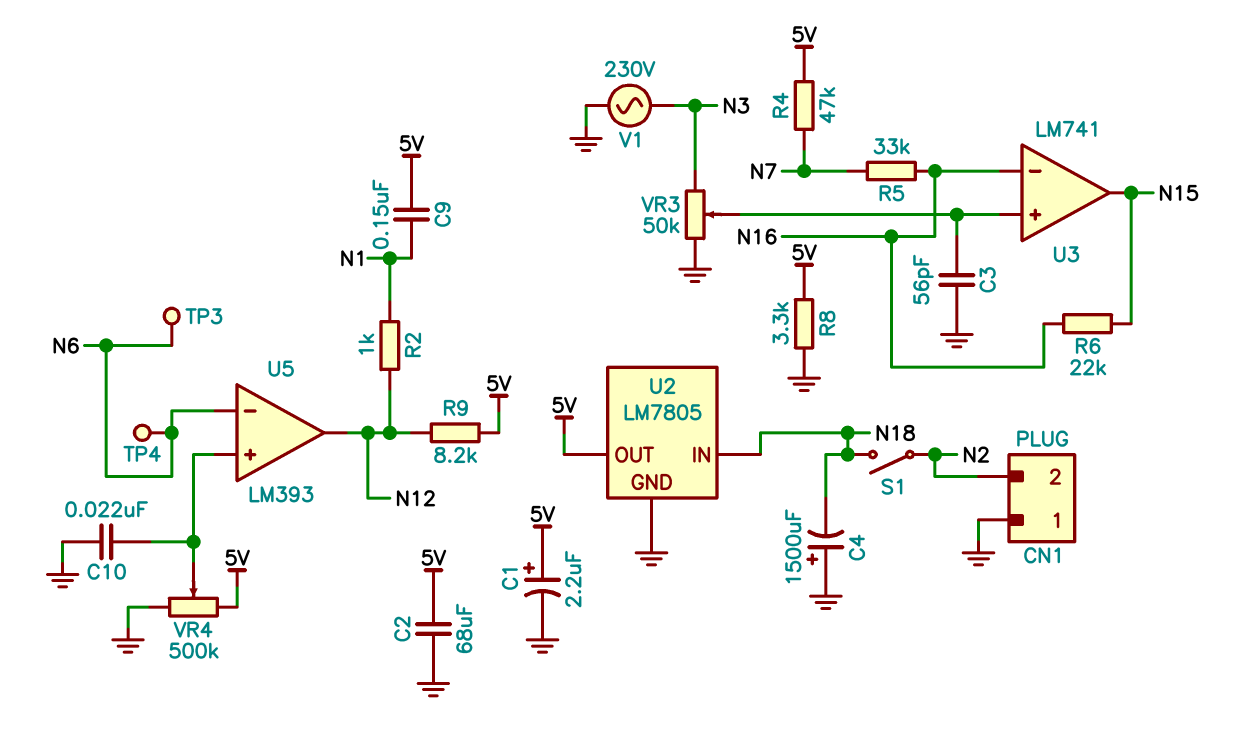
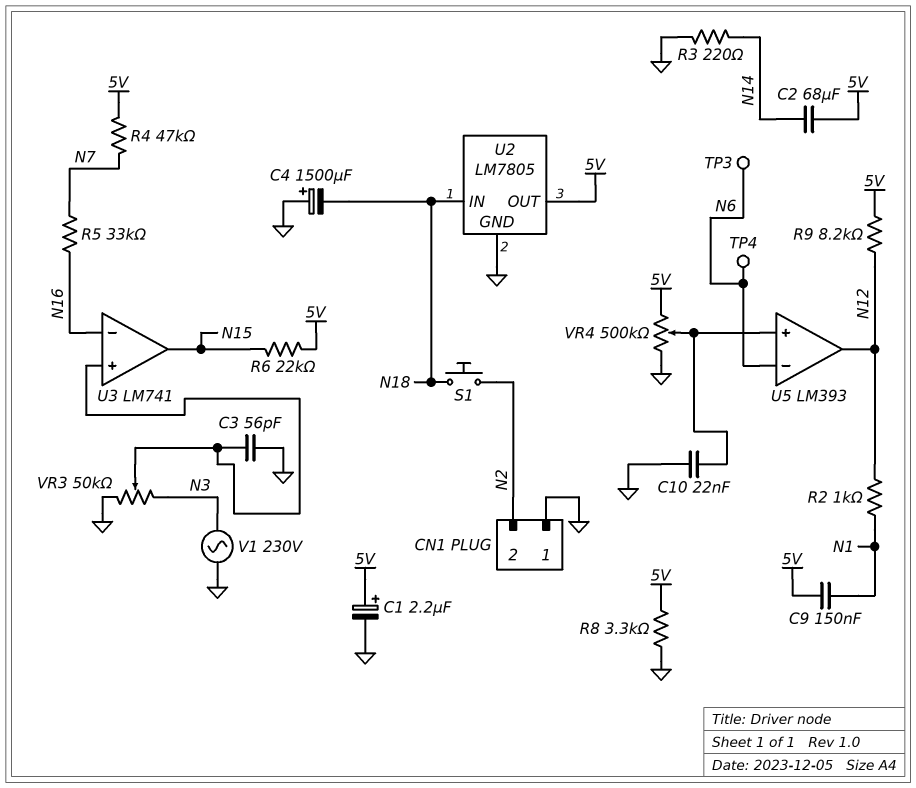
C2: 68uF (5V, GND) -> 68uF (5V, N14)
R3: none -> 220 (GND, N14)
R6: 22k (N15, N16) -> 22k (5V, N15)
S1: switch (N2, N18) -> button (N2, N18)

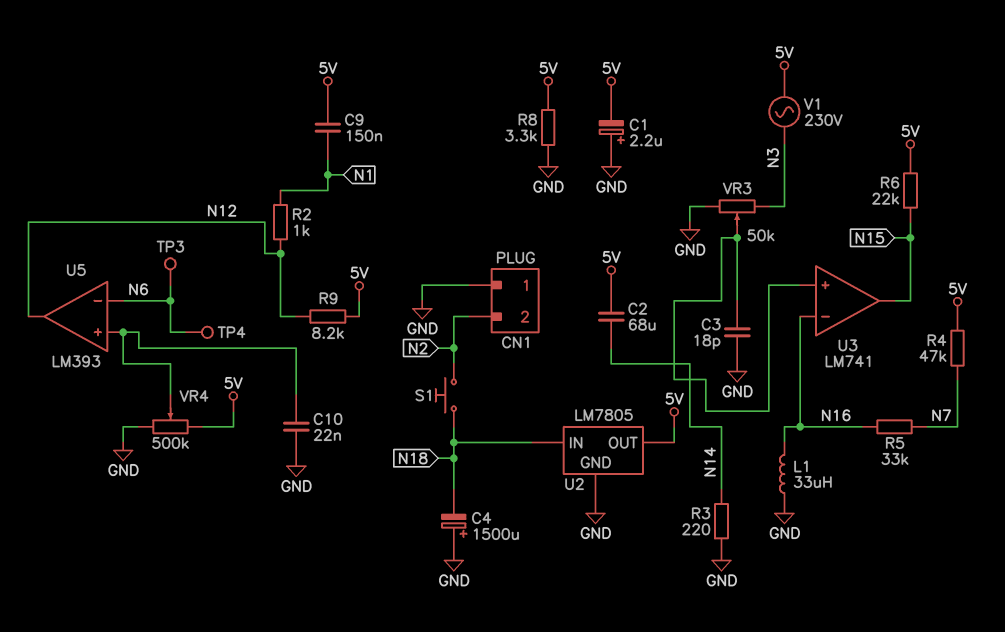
C1: 2.2uF (plus 5V, minus GND) -> 2.2uF (plus GND, minus 5V)
C3: 56pF (GND, U3/in+) -> 18pF (GND, U3/in+)
L1: none -> 33uH (GND, N16)
V1: AC 230V (GND, N3) -> AC 230V (5V, N3)

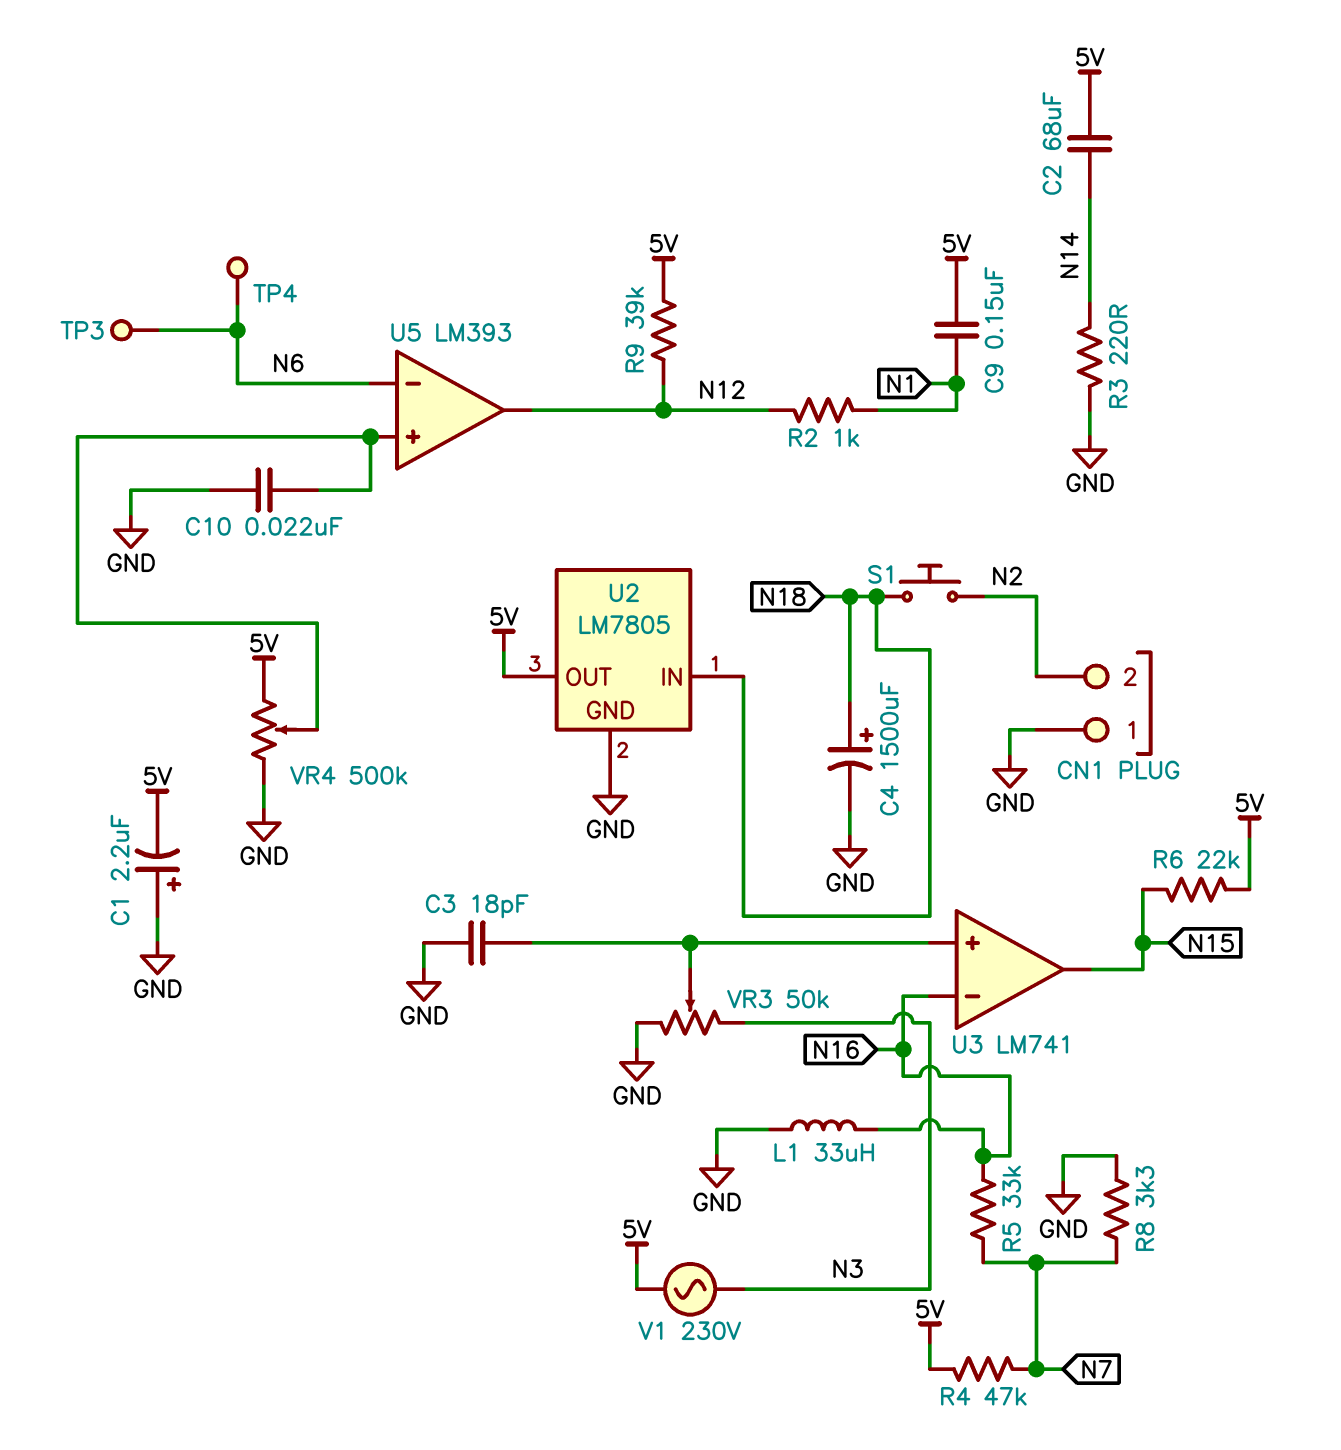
C4: 1500uF (plus GND, minus N18) -> 1500uF (plus N18, minus GND)
R8: 3.3k (5V, GND) -> 3.3k (GND, N7)
R9: 8.2k (5V, N12) -> 39k (5V, N12)

